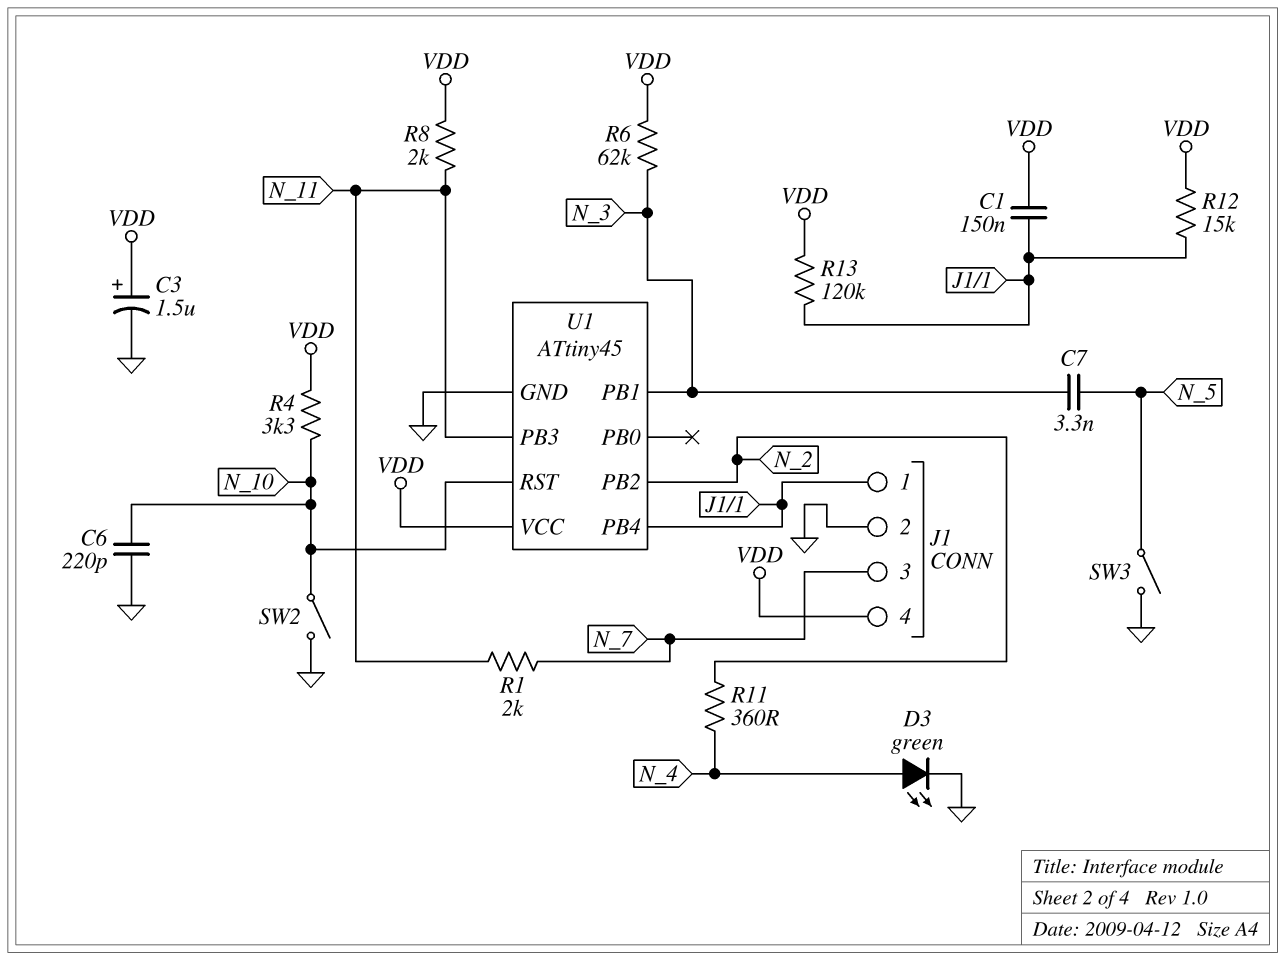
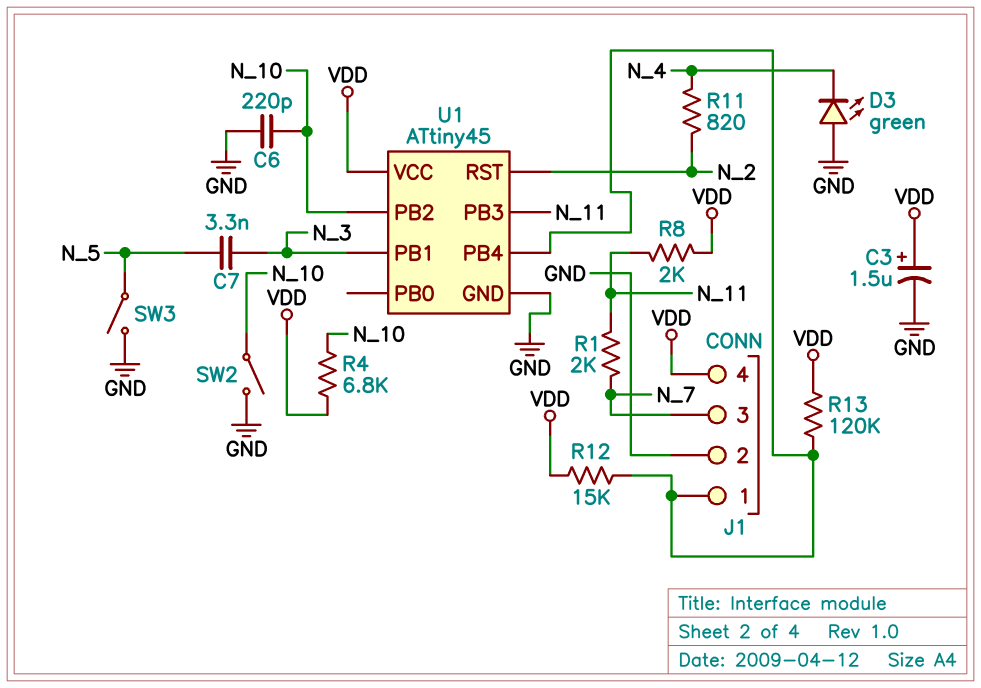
C1: 150nF (J1/1, VDD) -> none
D3: LED green (A N_4, K GND) -> LED green (A GND, K N_4)
R4: 3.3k (N_10, VDD) -> 6.8k (N_10, VDD)
R6: 62k (N_3, VDD) -> none
R11: 360 (N_2, N_4) -> 820 (N_2, N_4)
U1 pin PB2: N_2 -> N_10
U1 pin RST: N_10 -> N_2

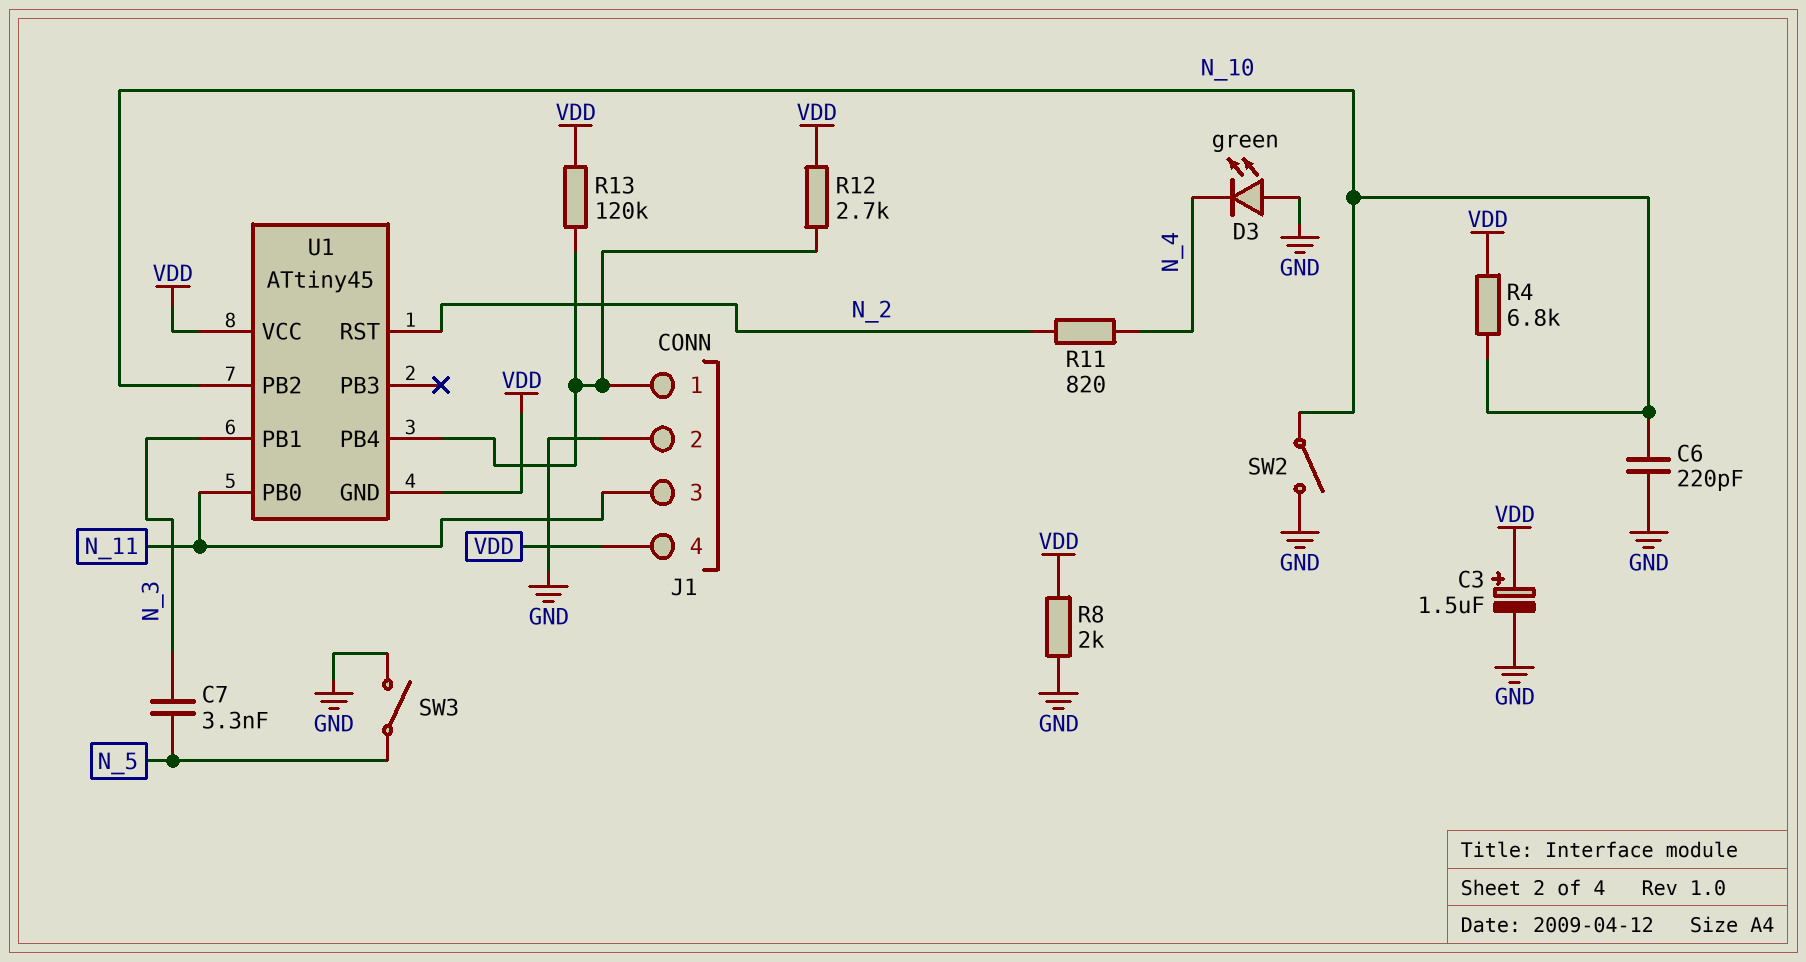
J1 pin 3: N_7 -> N_11
R1: 2k (N_7, N_11) -> none
R8: 2k (N_11, VDD) -> 2k (GND, VDD)
R12: 15k (J1/1, VDD) -> 2.7k (J1/1, VDD)
U1 pin GND: GND -> VDD
U1 pin PB0: none -> N_11
U1 pin PB3: N_11 -> none

